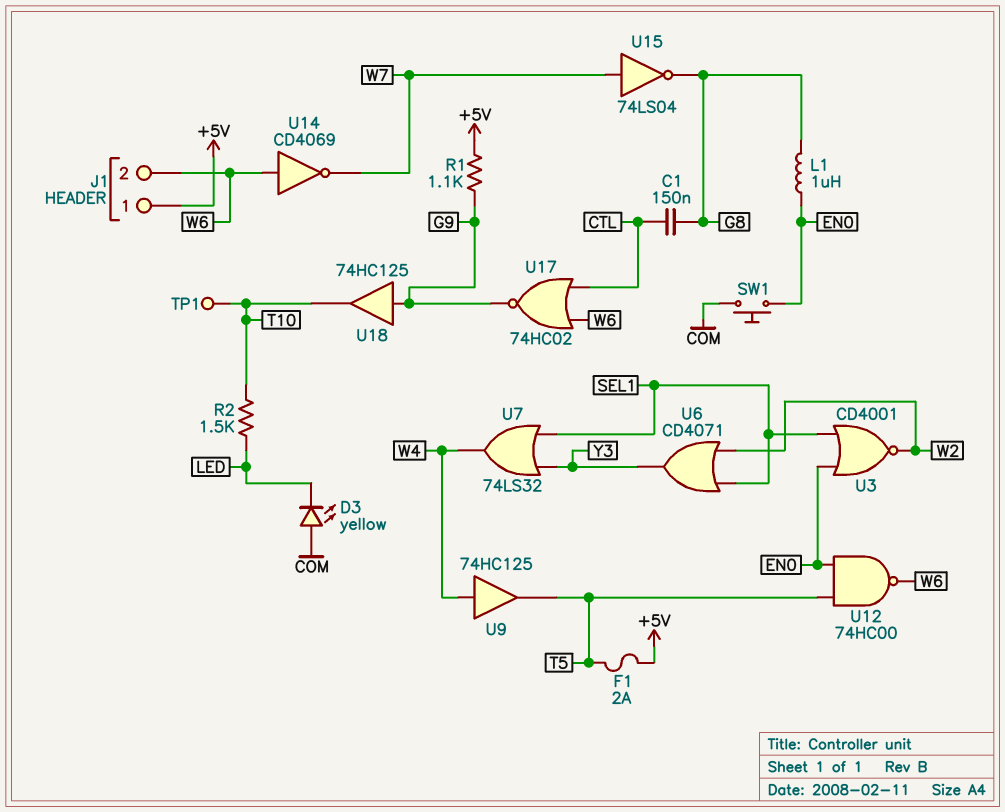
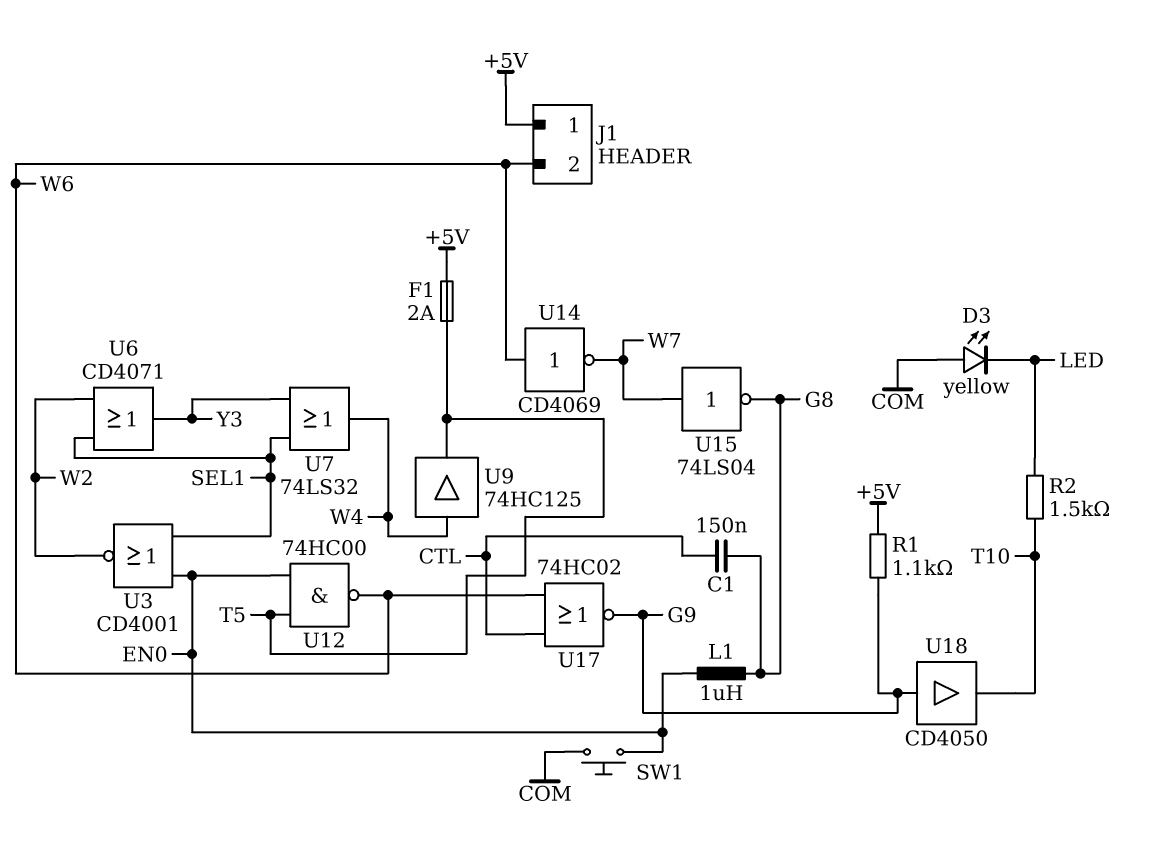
TP1: test point (T10) -> none
U18: buffer 74HC125 (in G9, out T10) -> buffer CD4050 (in G9, out T10)

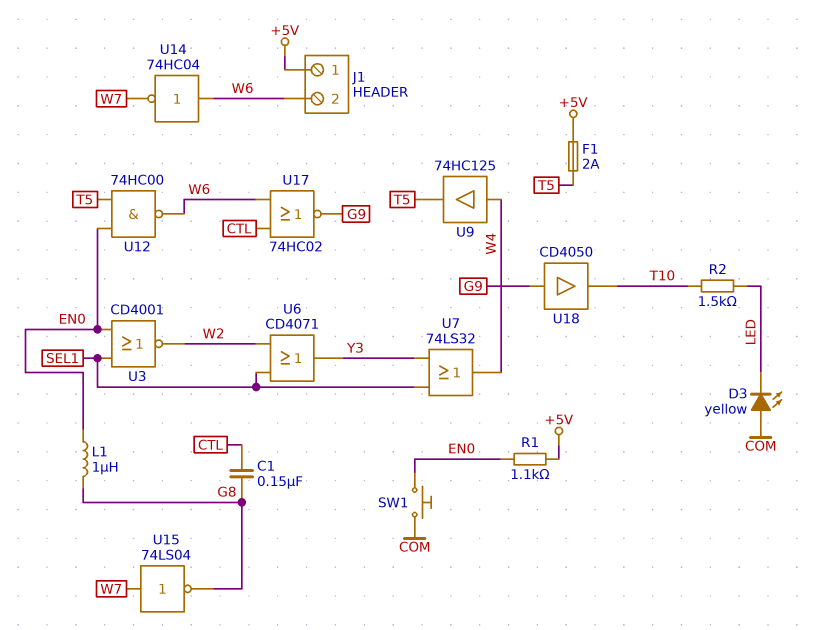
R1: 1.1k (+5V, G9) -> 1.1k (+5V, EN0)
U14: NOT CD4069 (in W6, out W7) -> NOT 74HC04 (in W6, out W7)

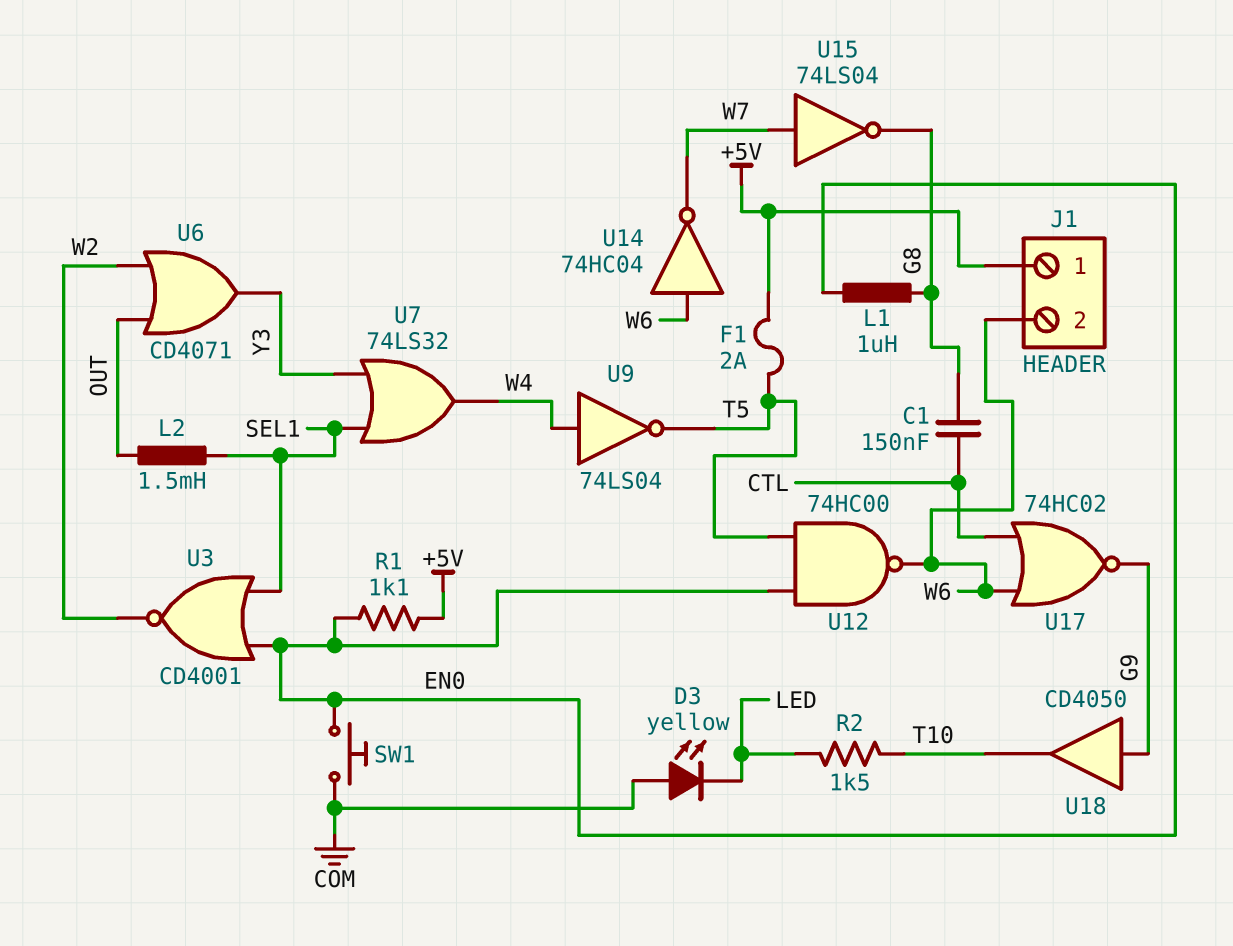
L2: none -> 1.5mH (OUT, SEL1)
U6: OR CD4071 (in SEL1, in W2, out Y3) -> OR CD4071 (in OUT, in W2, out Y3)
U9: buffer 74HC125 (in W4, out T5) -> NOT 74LS04 (in W4, out T5)

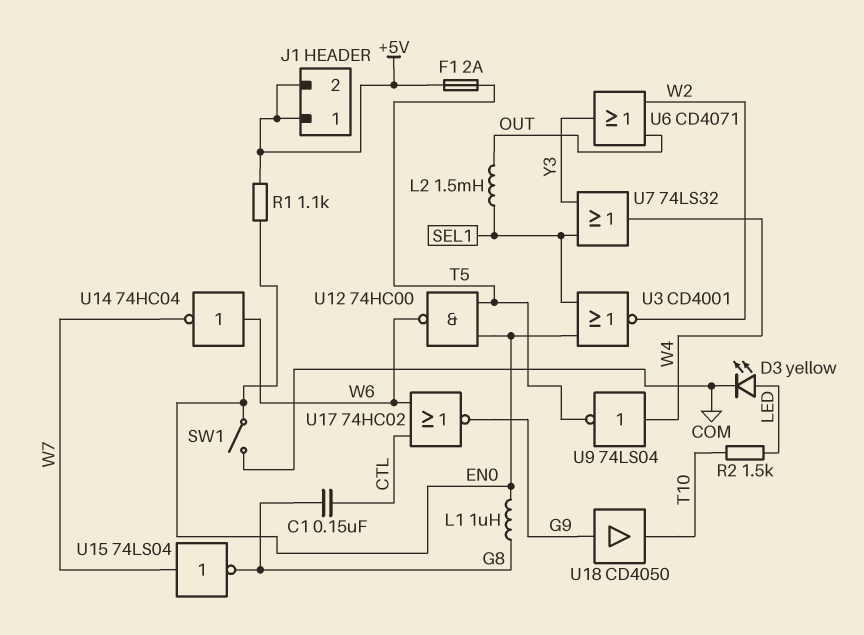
D3: LED yellow (A COM, K LED) -> LED yellow (A LED, K COM)
J1 pin 2: W6 -> +5V
SW1: button (COM, EN0) -> switch (COM, EN0)

